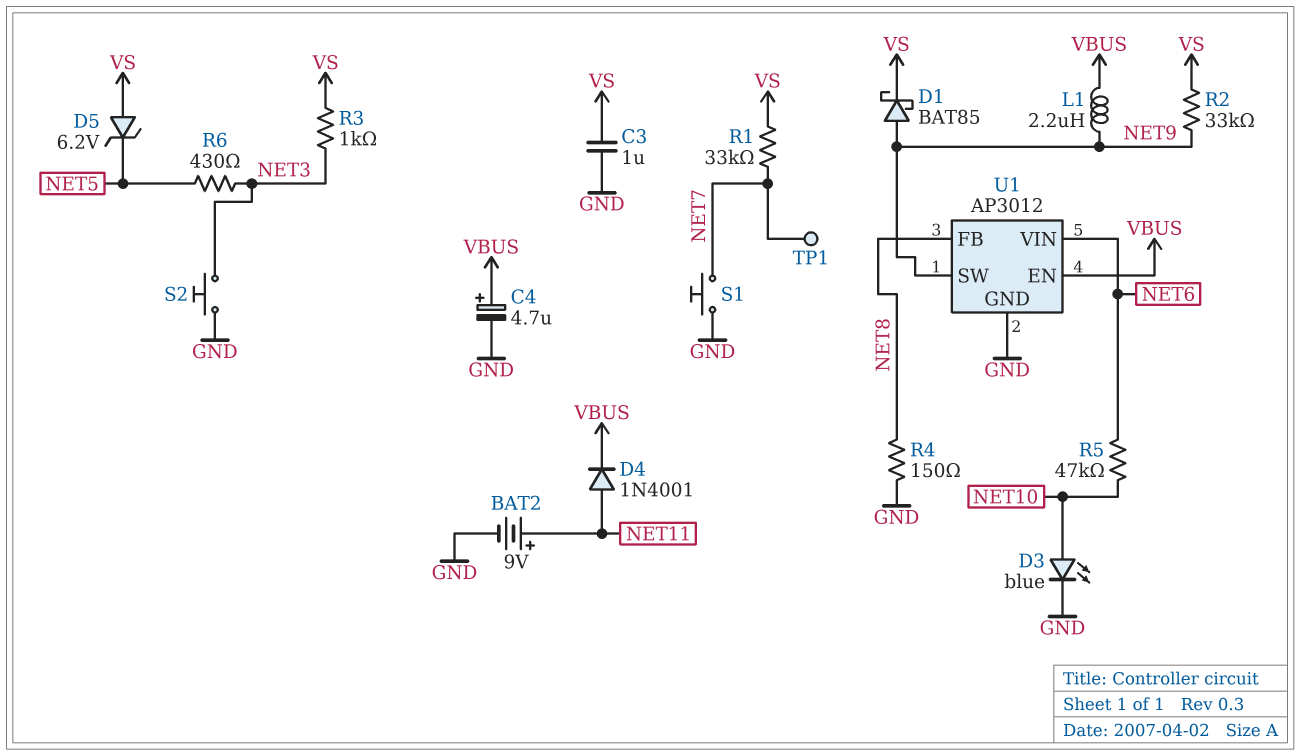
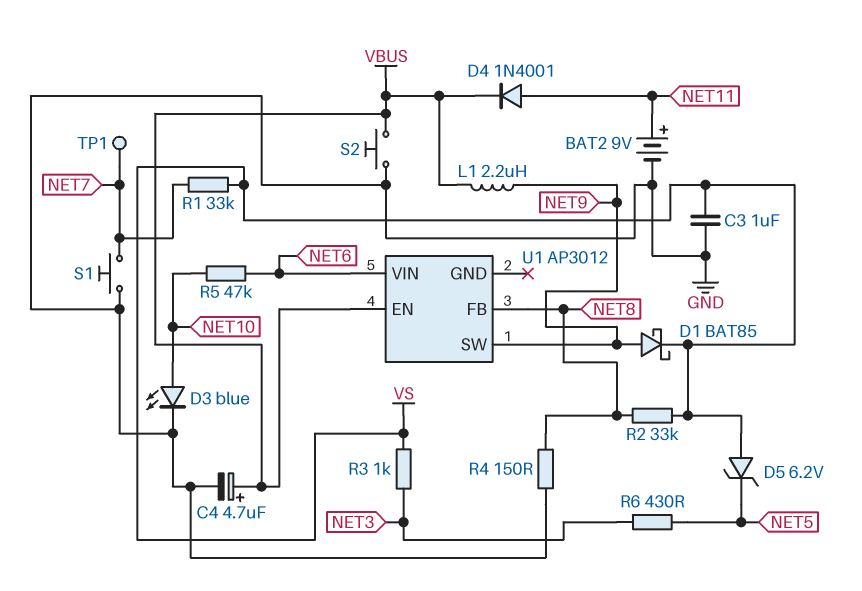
R2: 33k (NET9, VS) -> 33k (NET8, VS)
S2: button (GND, NET3) -> button (GND, VBUS)
U1 pin GND: GND -> none

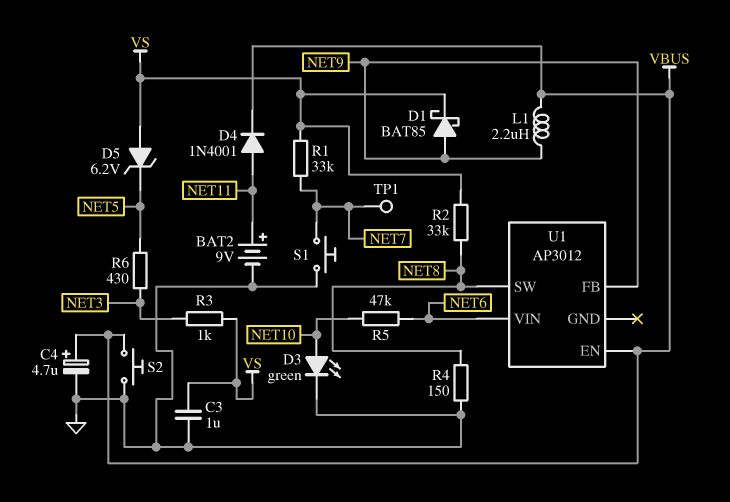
D3: LED blue (A NET10, K GND) -> LED green (A NET10, K GND)
U1 pin FB: NET8 -> NET9
U1 pin SW: NET9 -> NET8

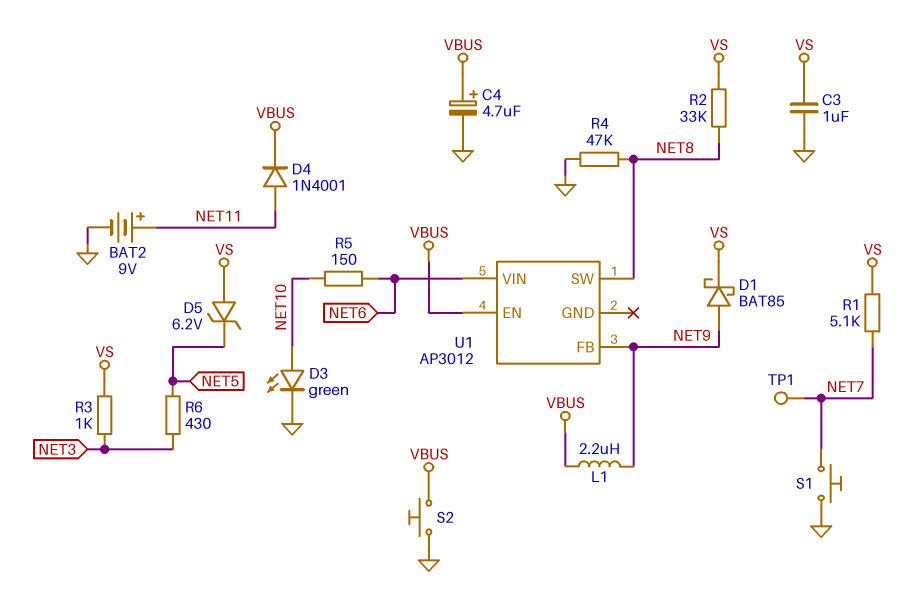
R1: 33k (NET7, VS) -> 5.1k (NET7, VS)
R4: 150 (GND, NET8) -> 47k (GND, NET8)
R5: 47k (NET6, NET10) -> 150 (NET6, NET10)

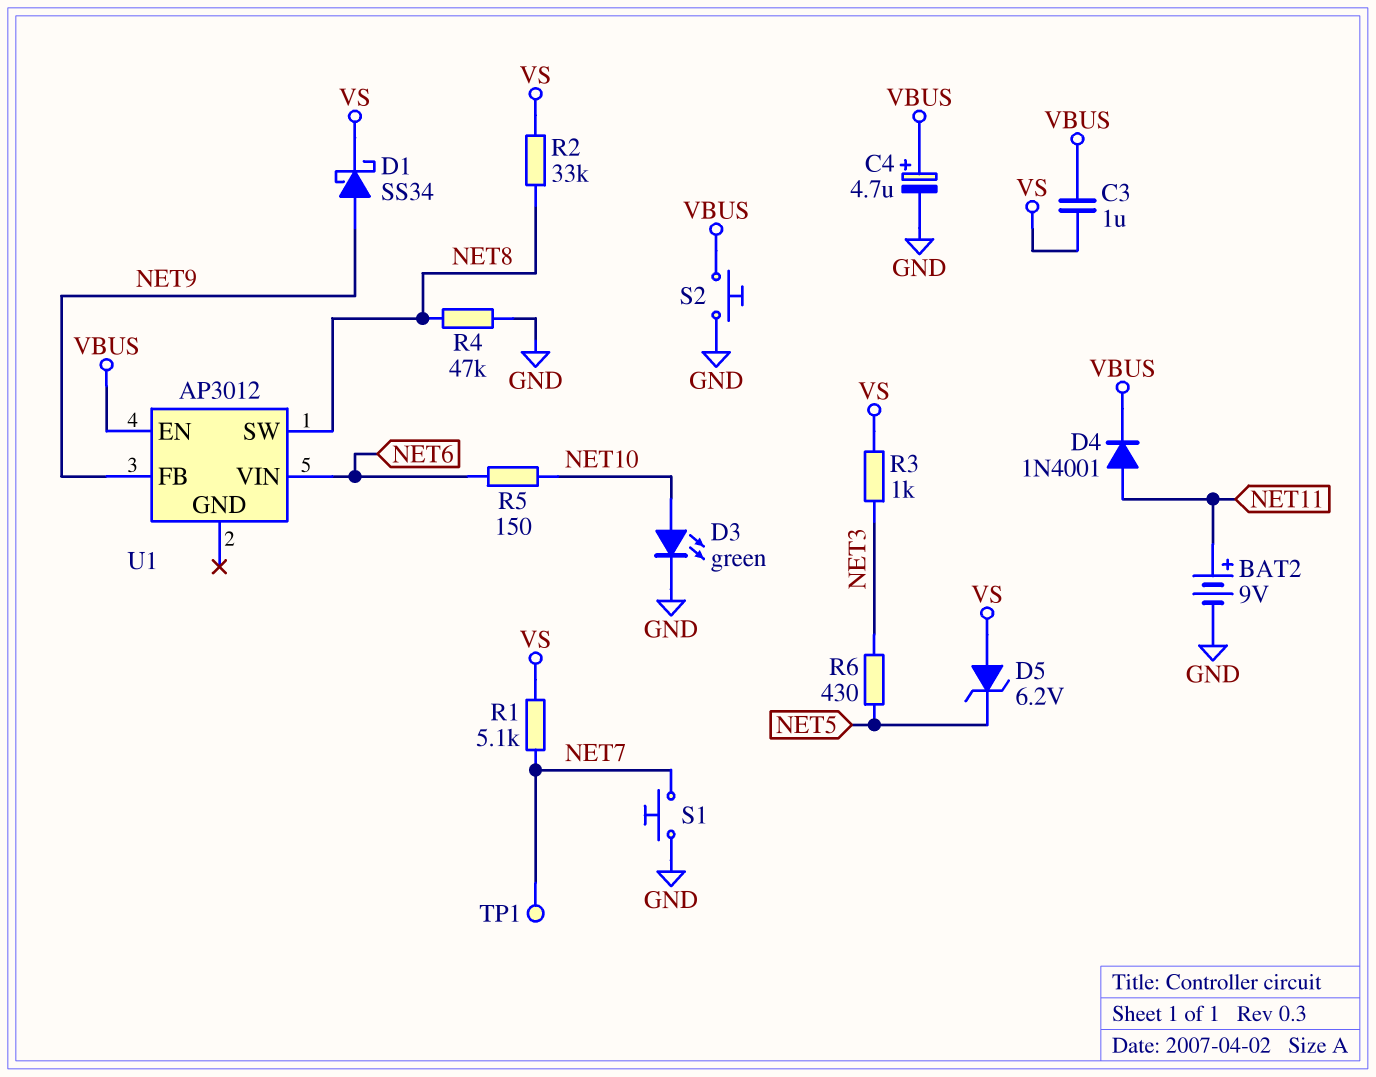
C3: 1uF (GND, VS) -> 1uF (VBUS, VS)
D1: schottky BAT85 (A NET9, K VS) -> schottky SS34 (A NET9, K VS)
L1: 2.2uH (NET9, VBUS) -> none

